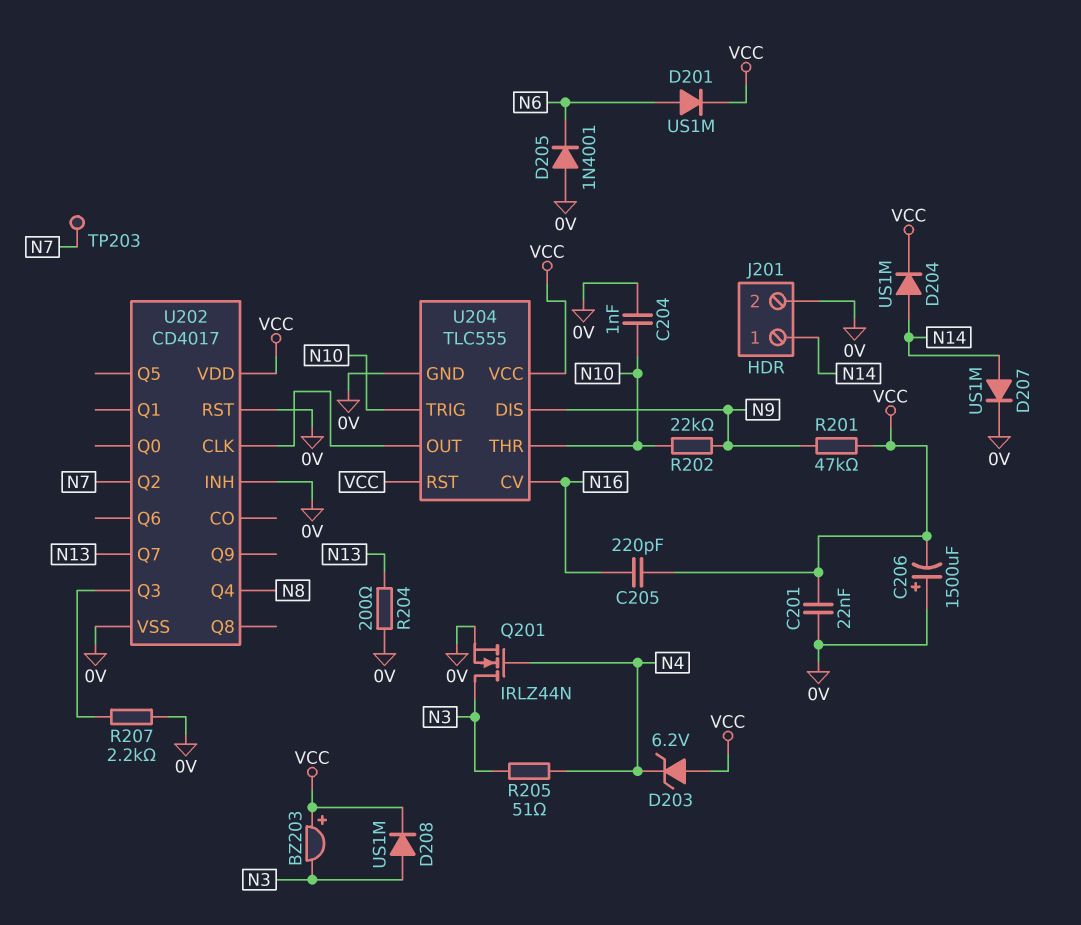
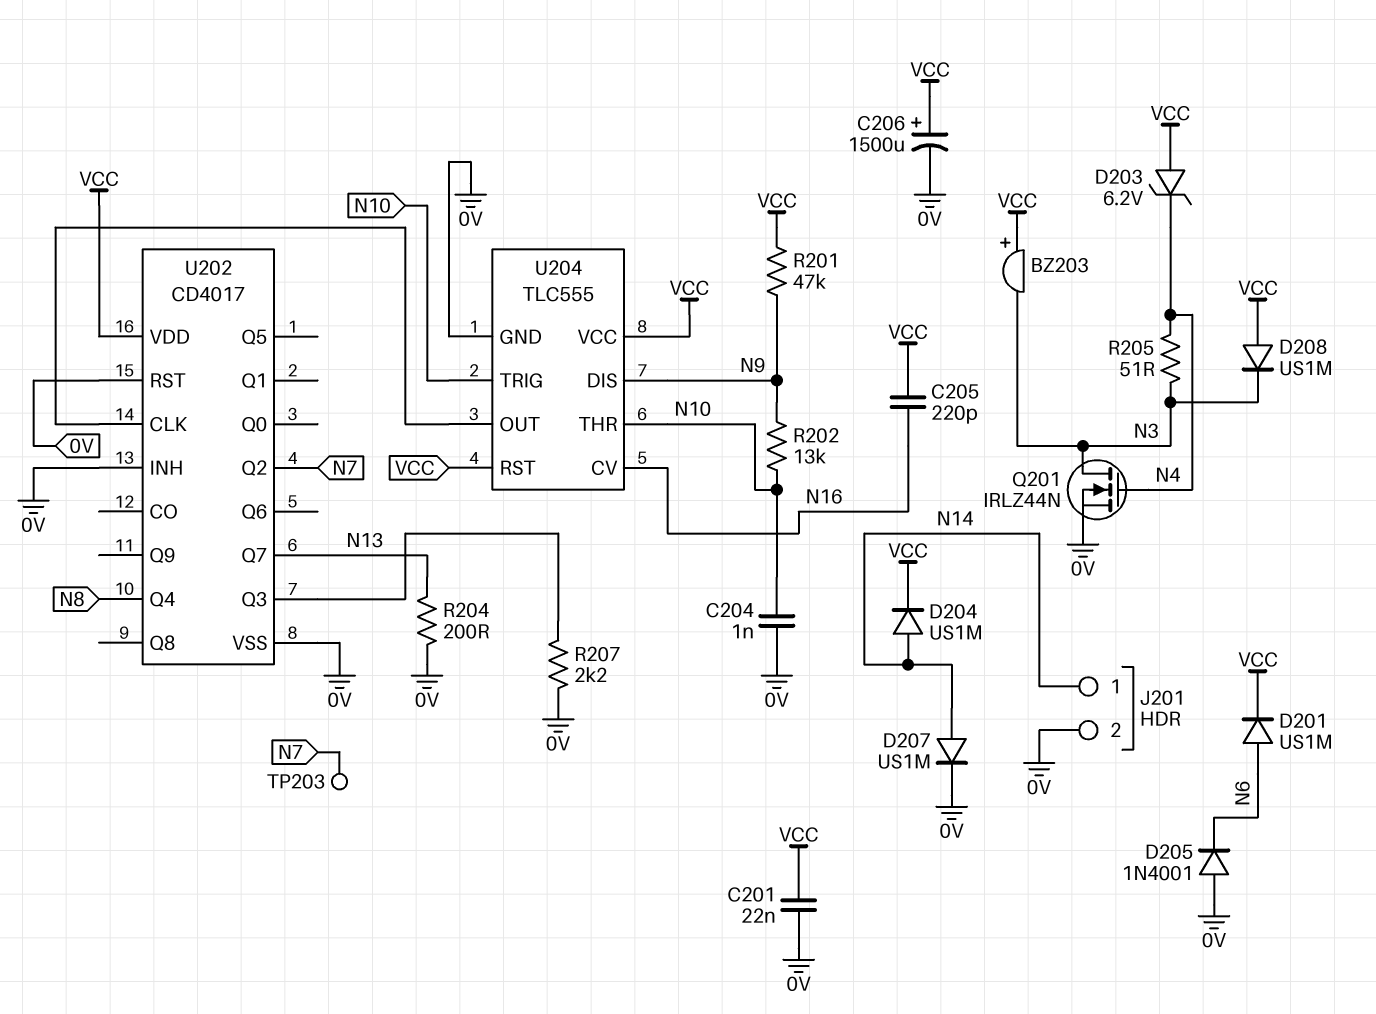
C206: 1500uF (plus 0V, minus VCC) -> 1500uF (plus VCC, minus 0V)
D208: diode US1M (A N3, K VCC) -> diode US1M (A VCC, K N3)
R202: 22k (N9, N10) -> 13k (N9, N10)

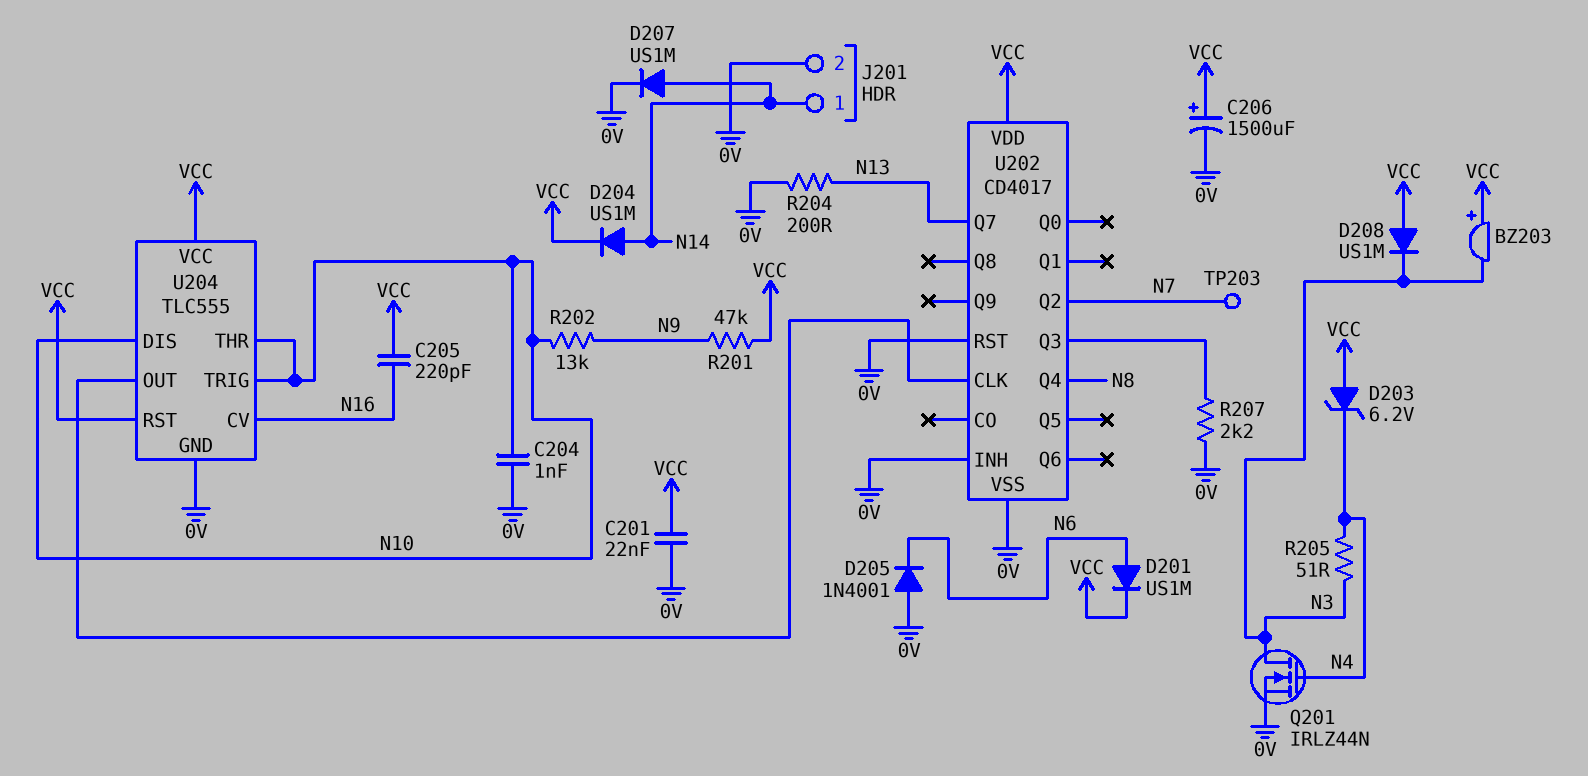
U204 pin DIS: N9 -> N10

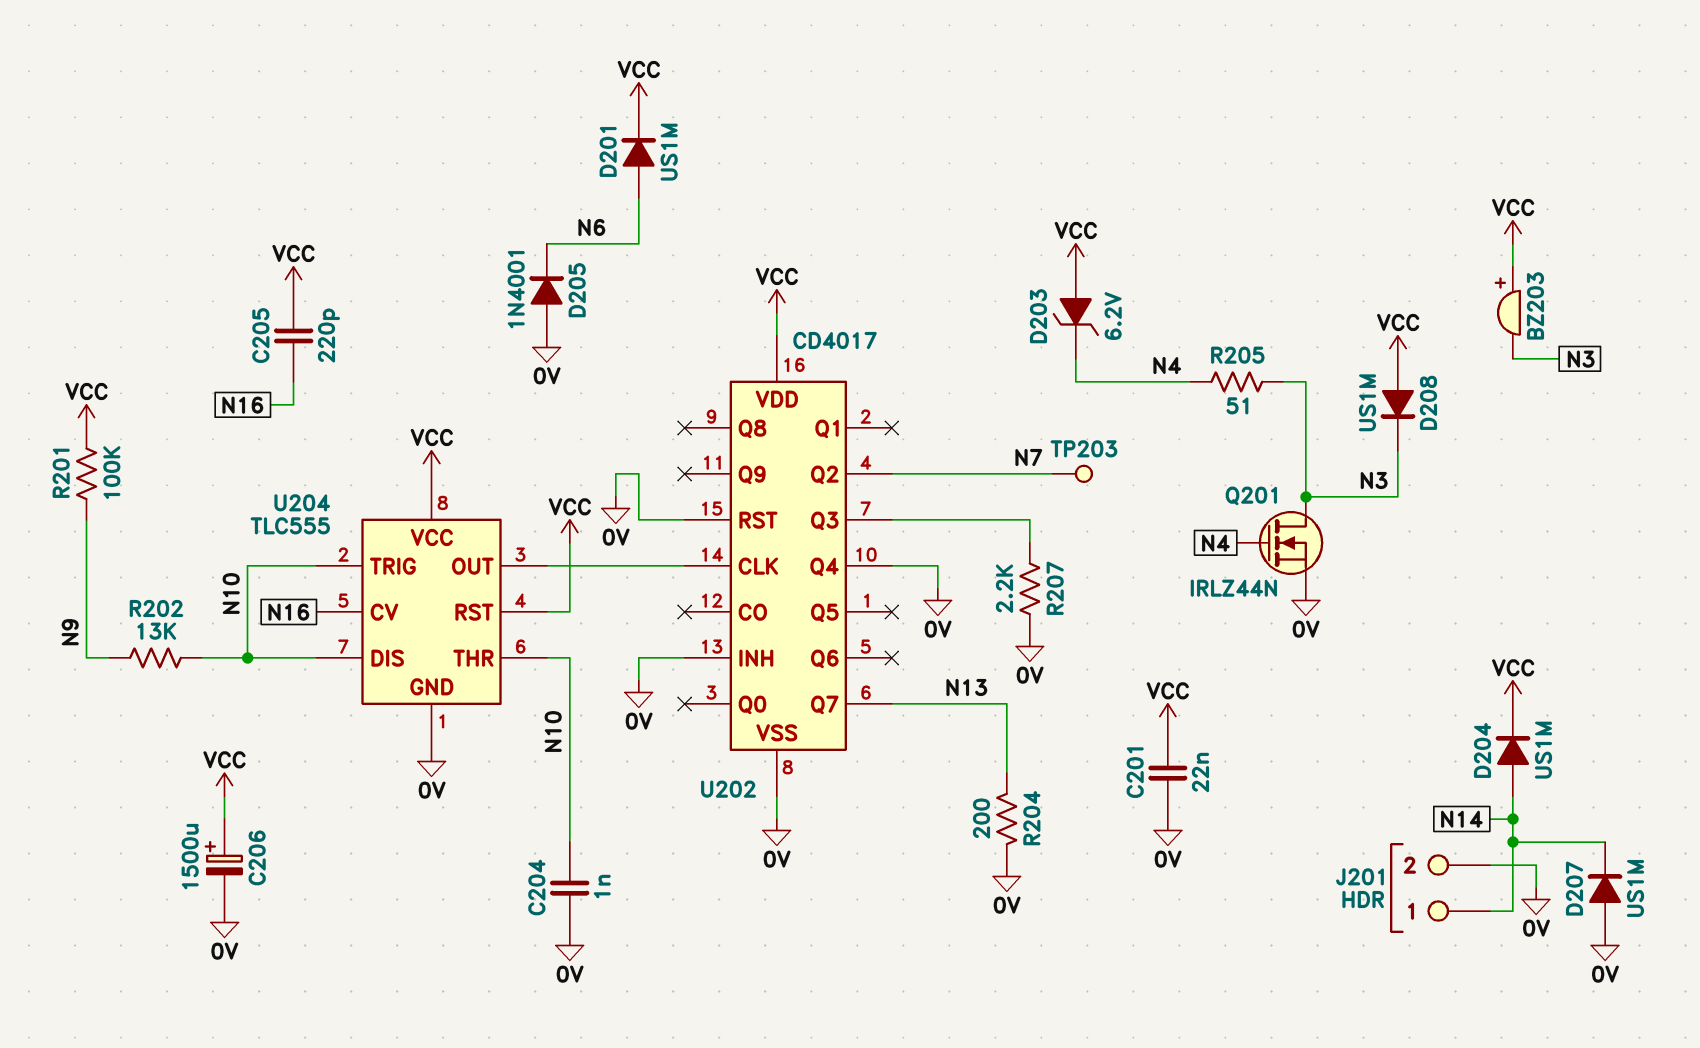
D207: diode US1M (A N14, K 0V) -> diode US1M (A 0V, K N14)
R201: 47k (N9, VCC) -> 100k (N9, VCC)
U202 pin Q4: N8 -> 0V

